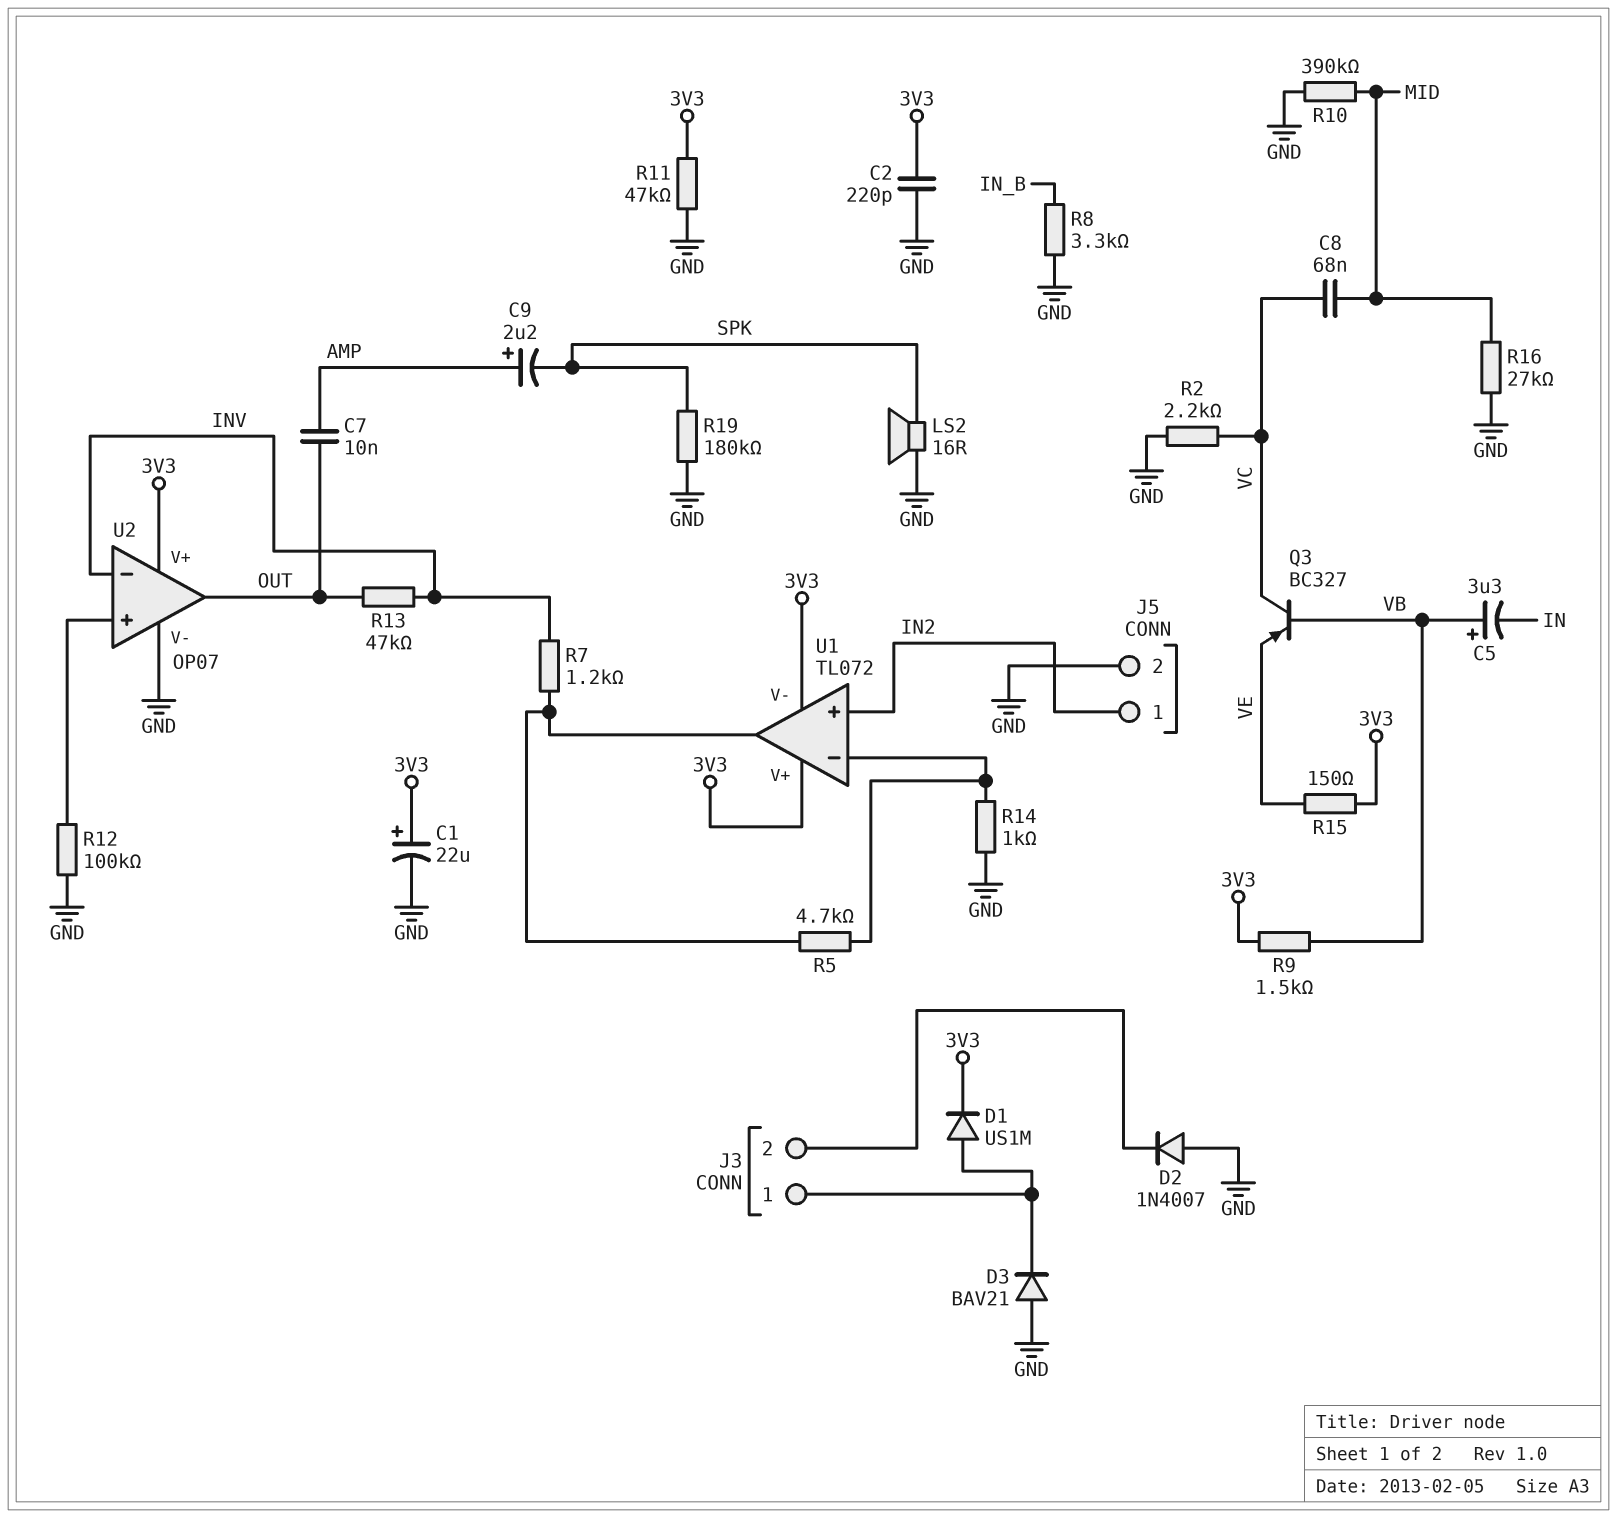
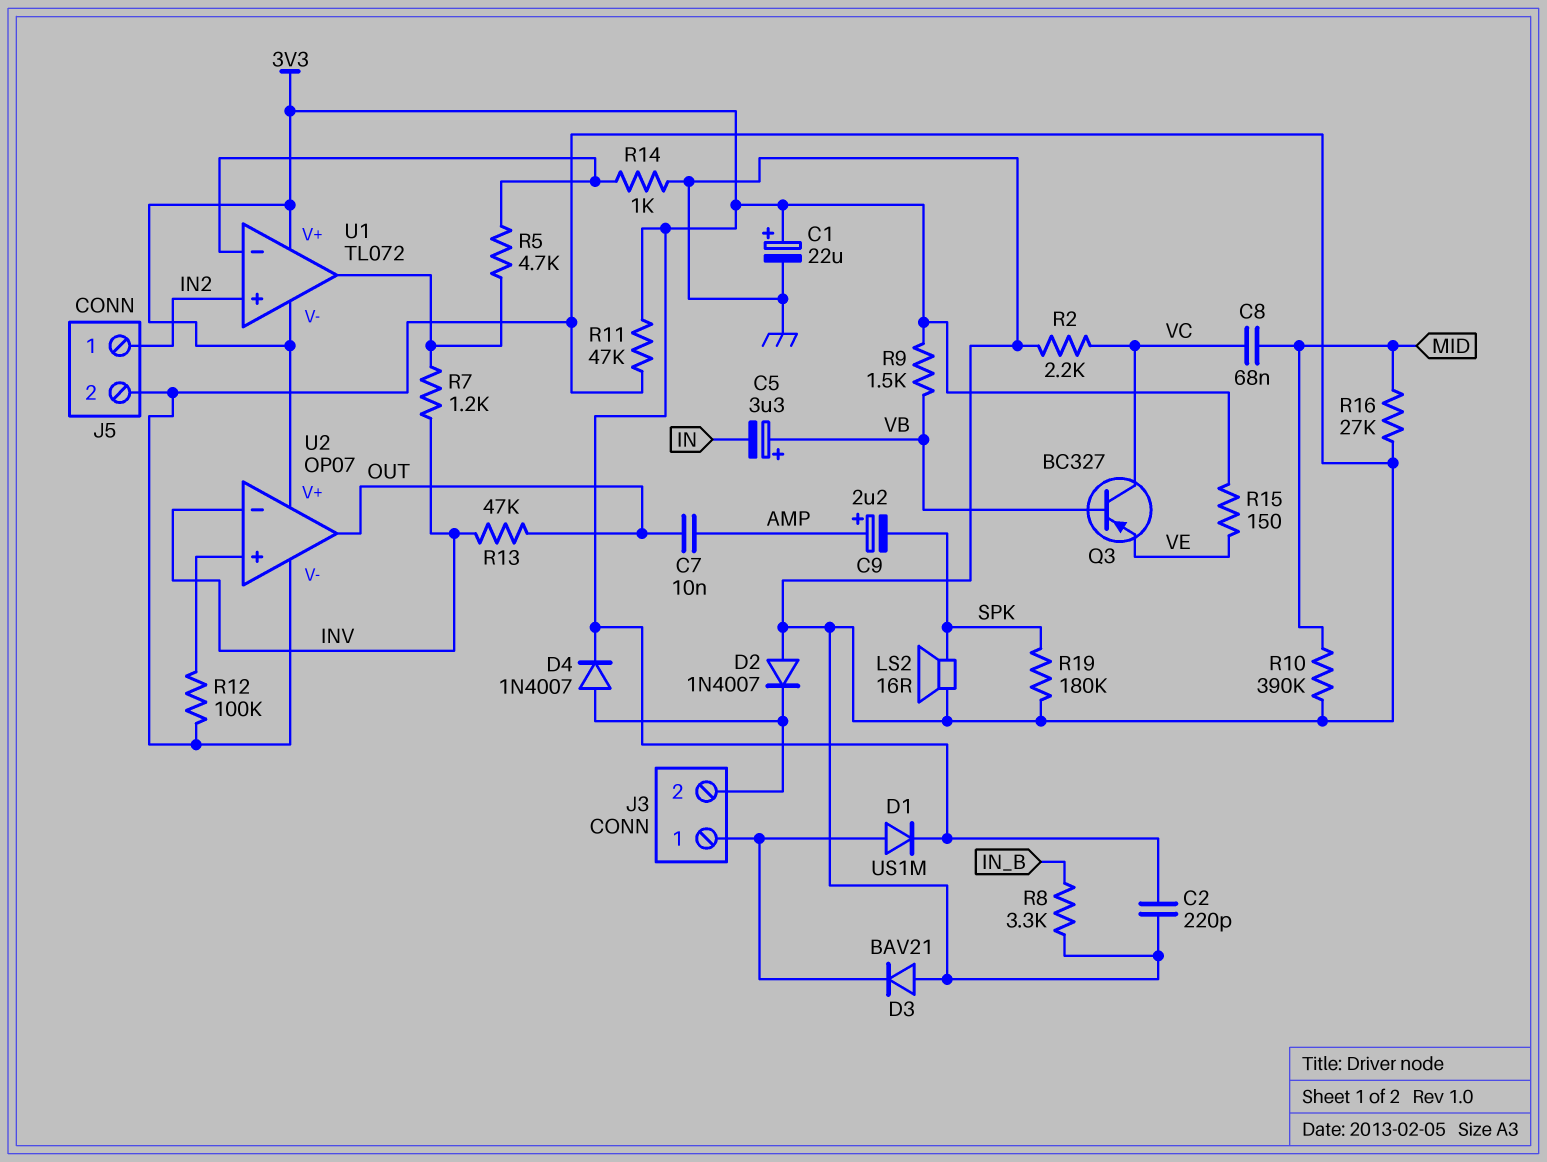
D4: none -> diode 1N4007 (A J3/2, K 3V3)

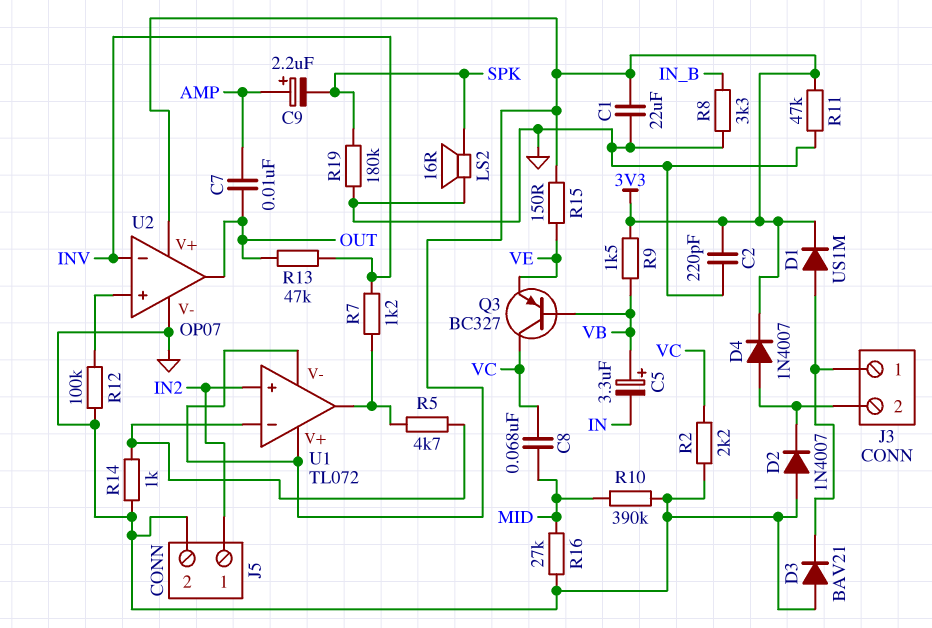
C1: 22uF (plus 3V3, minus GND) -> 22uF (3V3, GND)

